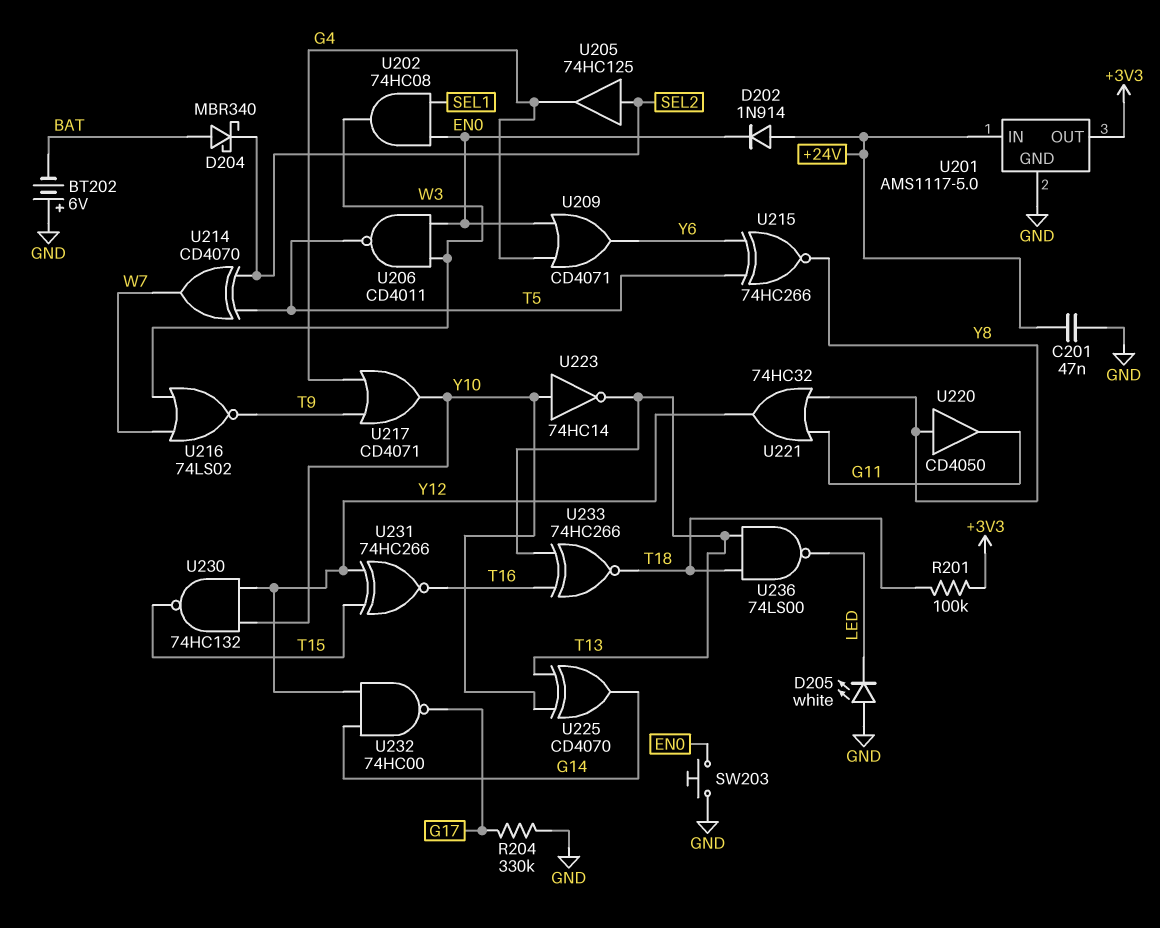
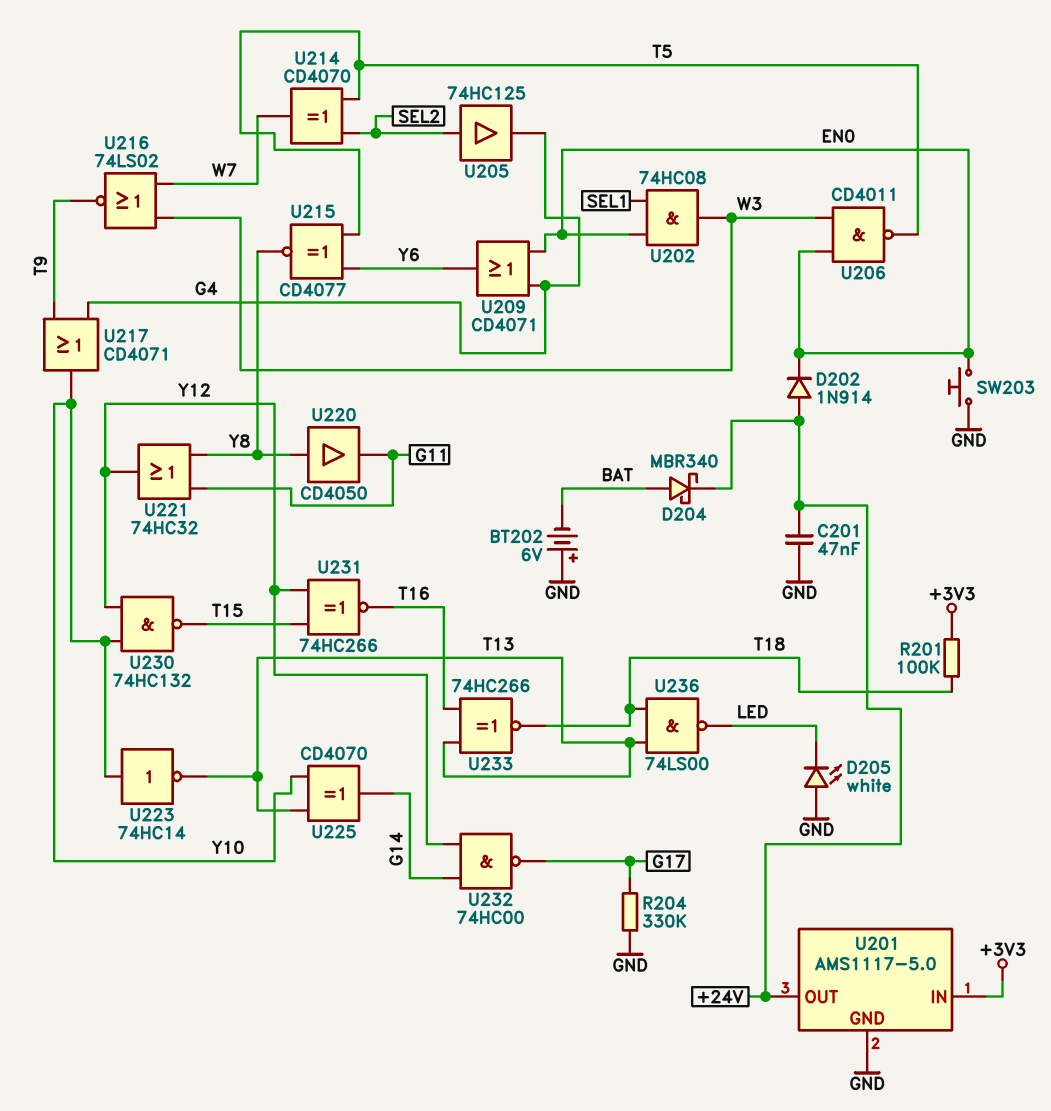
D204: schottky MBR340 (A BAT, K SEL2) -> schottky MBR340 (A BAT, K +24V)
U201 pin IN: +24V -> +3V3
U201 pin OUT: +3V3 -> +24V
U215: XNOR 74HC266 (in T5, in Y6, out Y8) -> XNOR CD4077 (in T5, in Y6, out Y8)

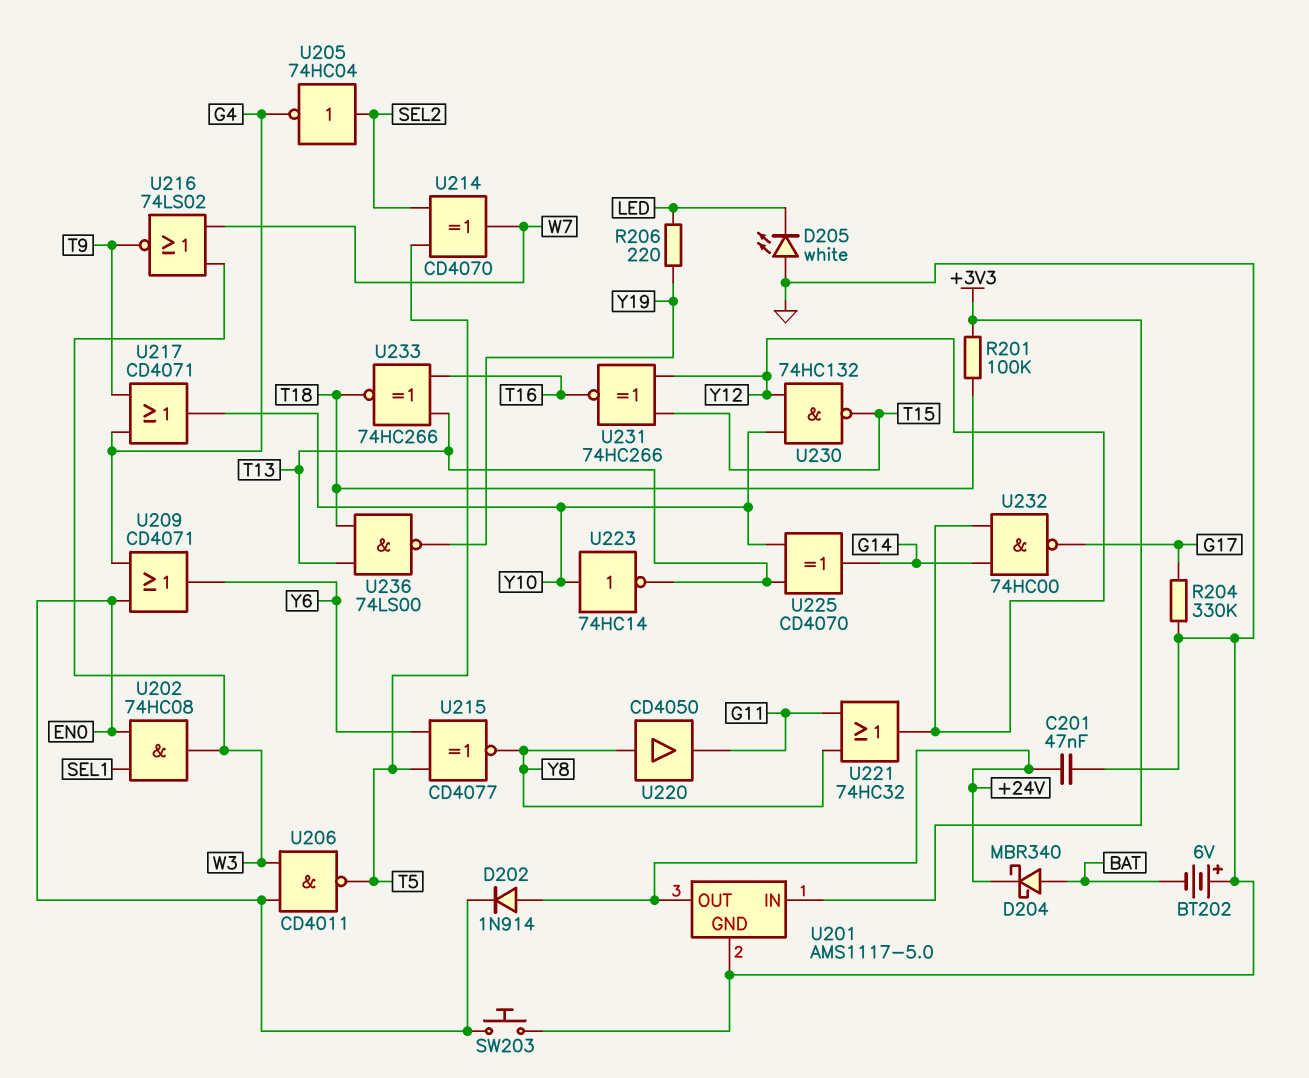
R206: none -> 220 (LED, Y19)
U205: buffer 74HC125 (in SEL2, out G4) -> NOT 74HC04 (in SEL2, out G4)
U236: NAND 74LS00 (in T13, in T18, out LED) -> NAND 74LS00 (in T13, in T18, out Y19)

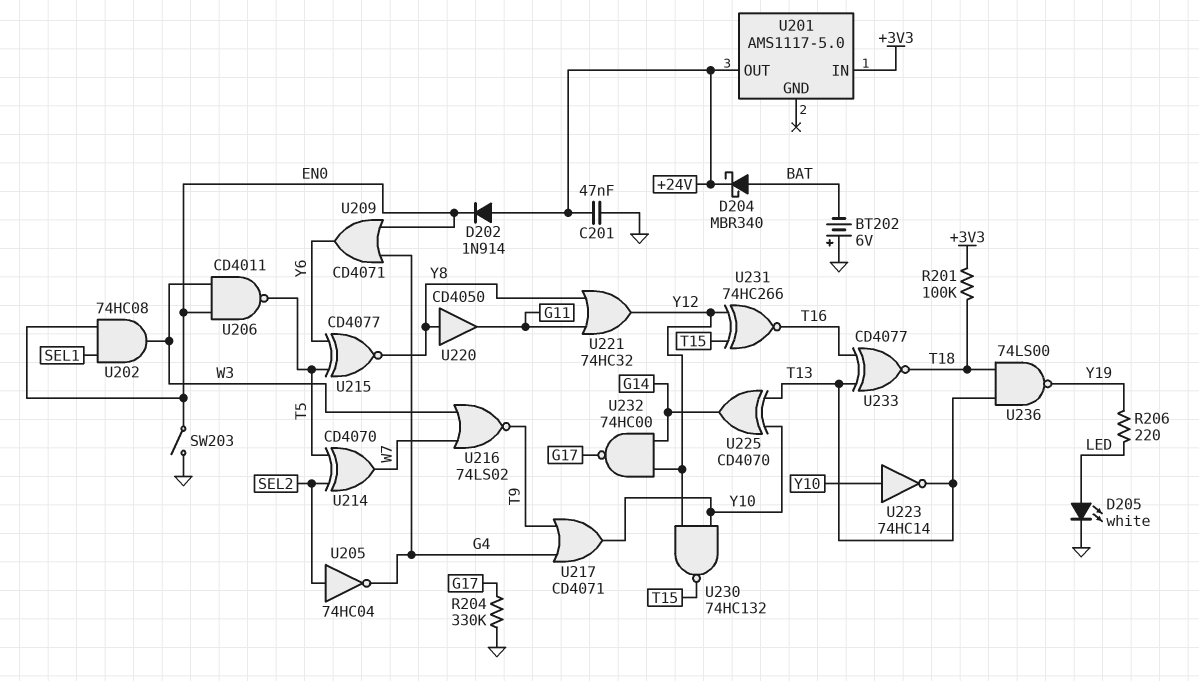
D205: LED white (A GND, K LED) -> LED white (A LED, K GND)
SW203: button (EN0, GND) -> switch (EN0, GND)
U201 pin GND: GND -> none
U233: XNOR 74HC266 (in T13, in T16, out T18) -> XNOR CD4077 (in T13, in T16, out T18)

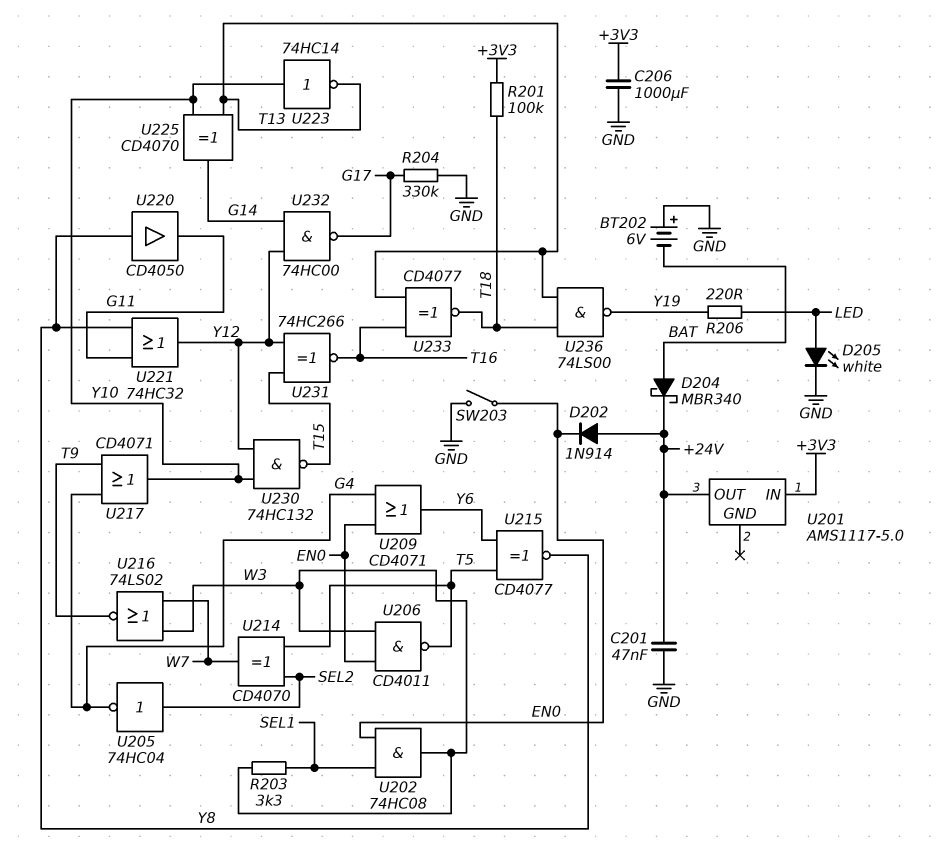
C206: none -> 1000uF (+3V3, GND)
R203: none -> 3.3k (SEL1, W3)

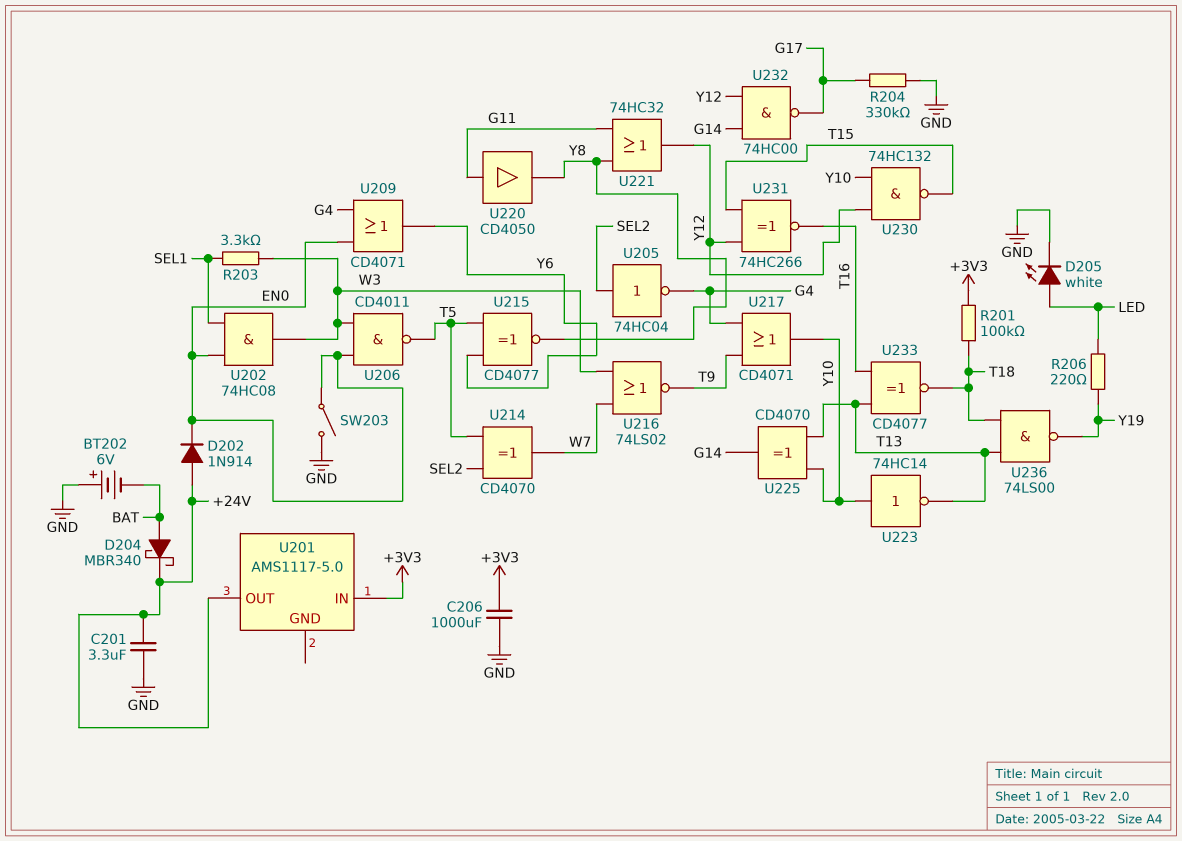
C201: 47nF (+24V, GND) -> 3.3uF (+24V, GND)
U220: buffer CD4050 (in Y8, out G11) -> buffer CD4050 (in G11, out Y8)

